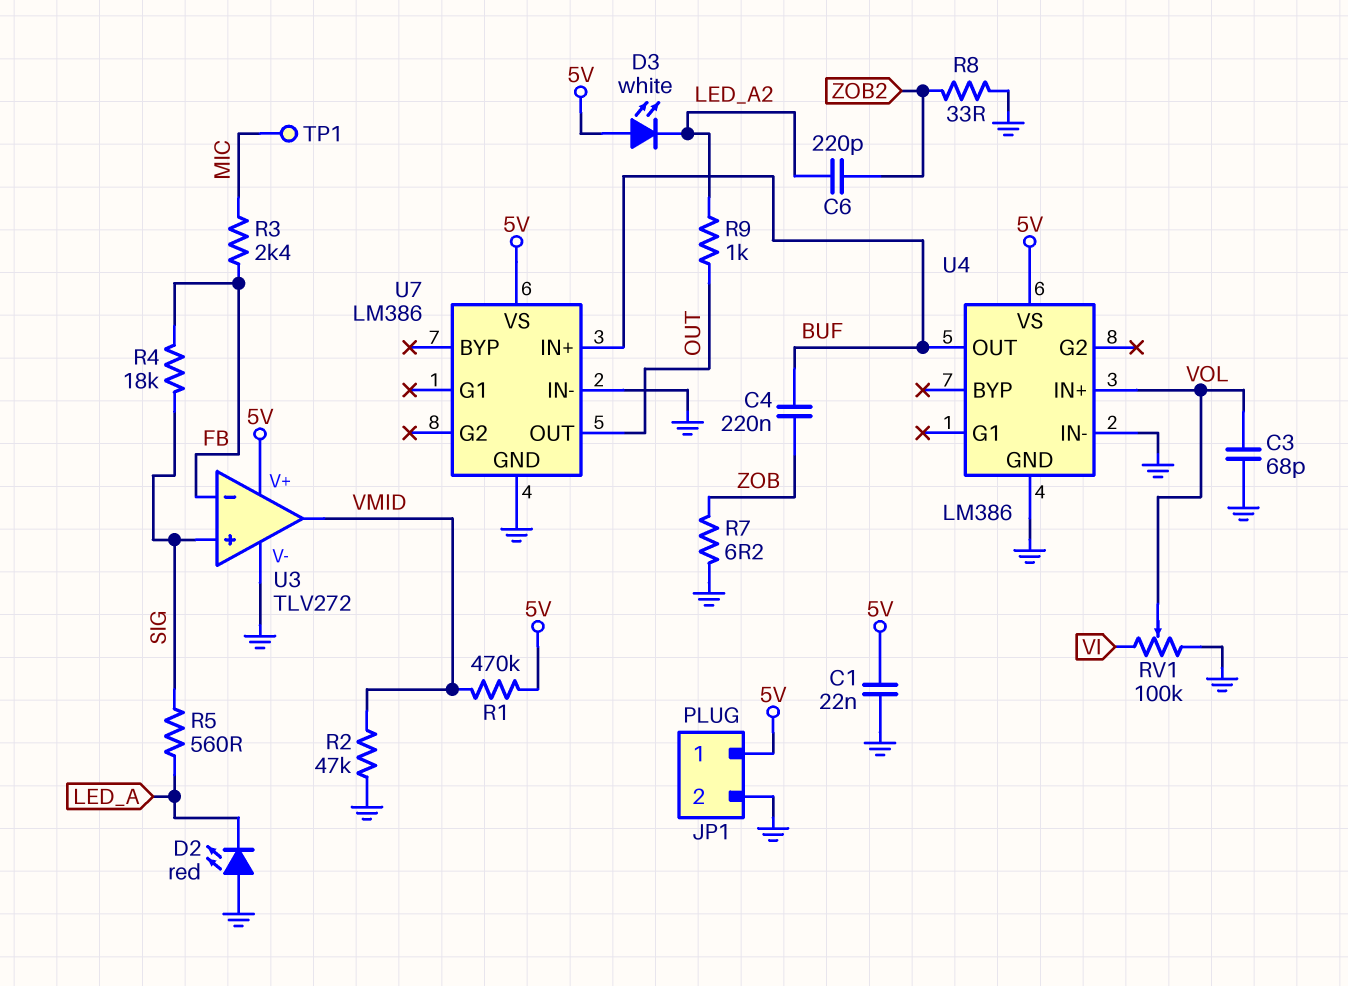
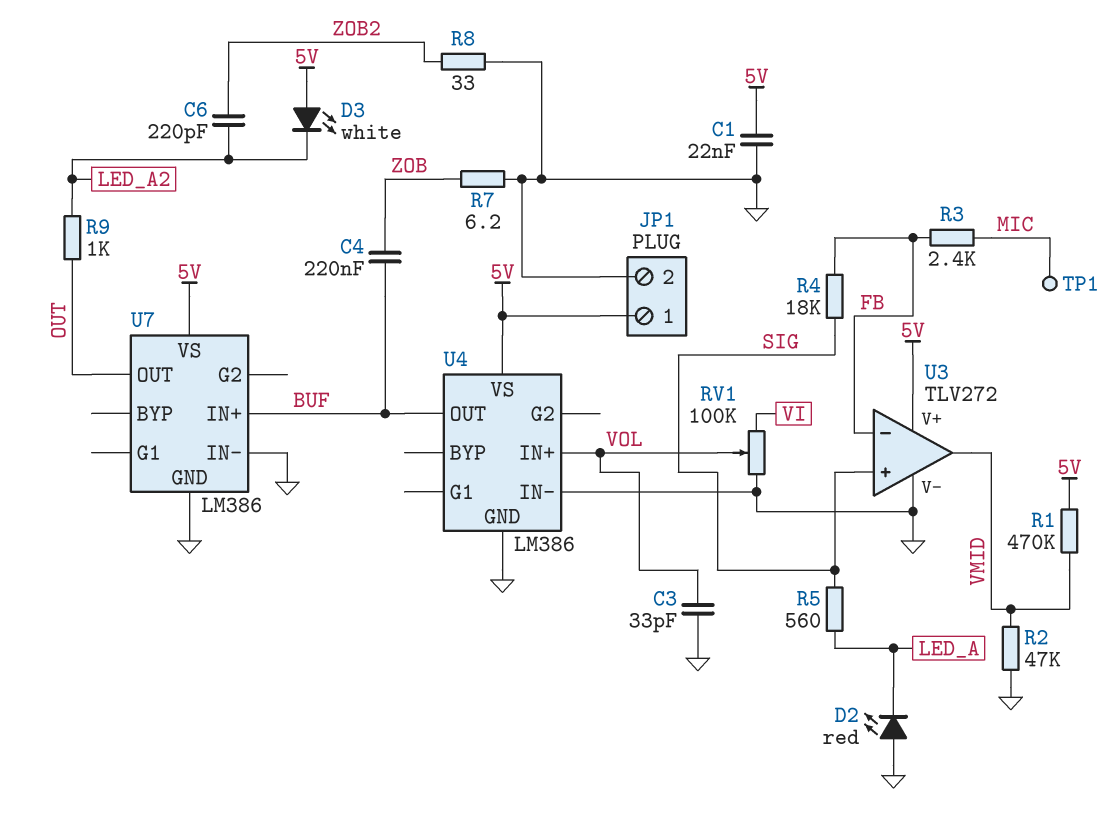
C3: 68pF (GND, VOL) -> 33pF (GND, VOL)

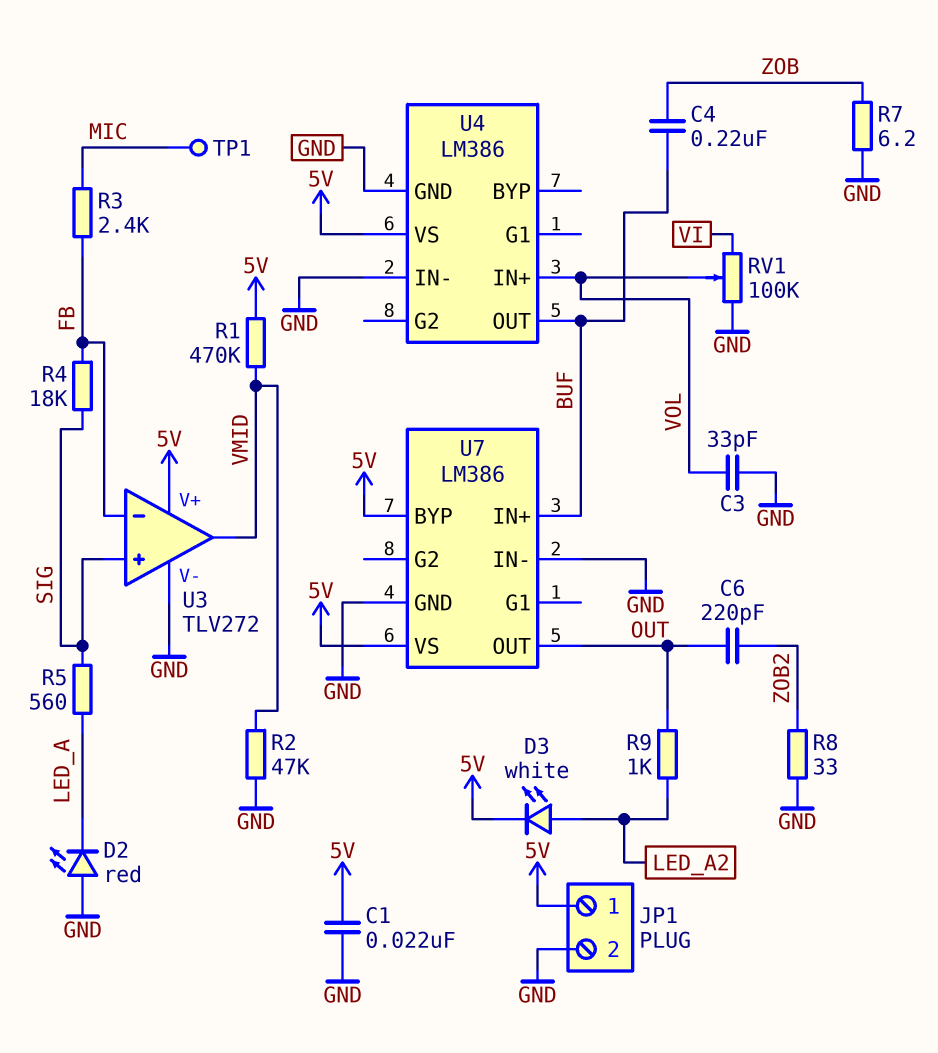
C6: 220pF (LED_A2, ZOB2) -> 220pF (OUT, ZOB2)
D3: LED white (A 5V, K LED_A2) -> LED white (A LED_A2, K 5V)
U7 pin BYP: none -> 5V

